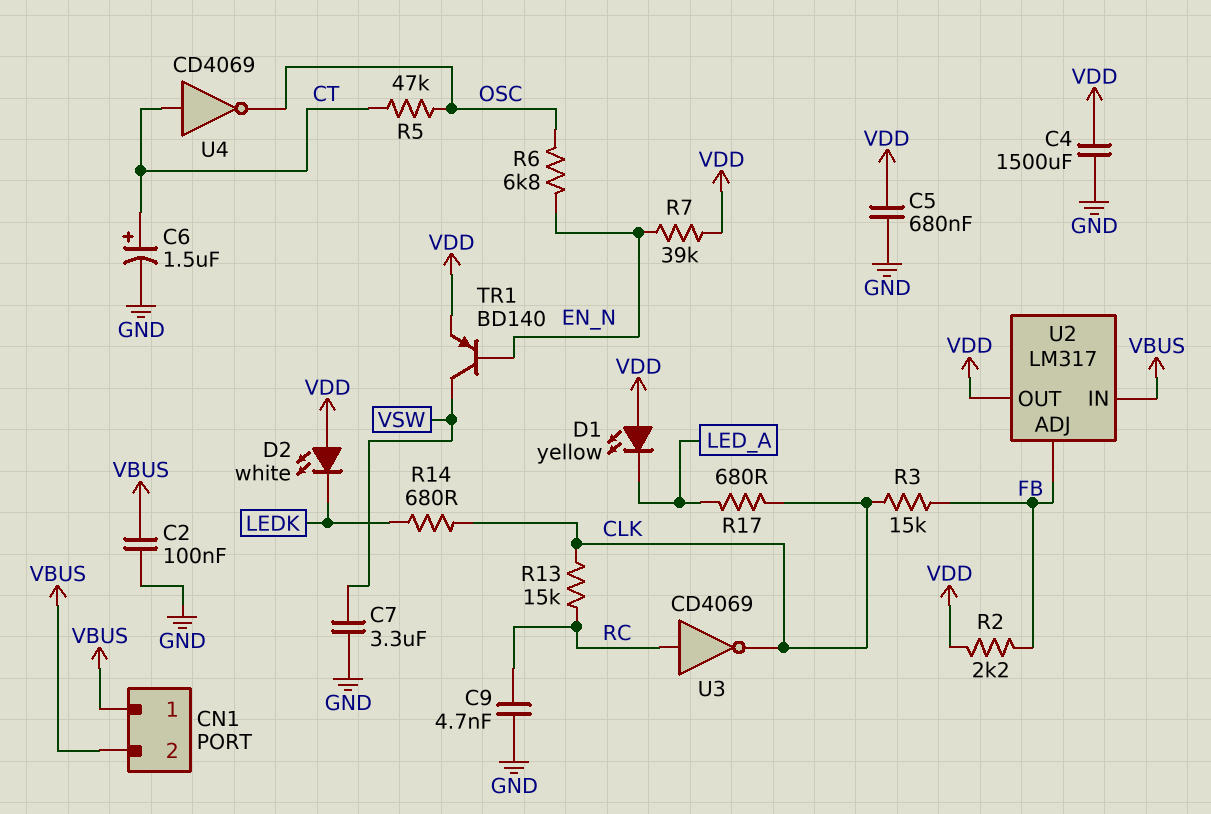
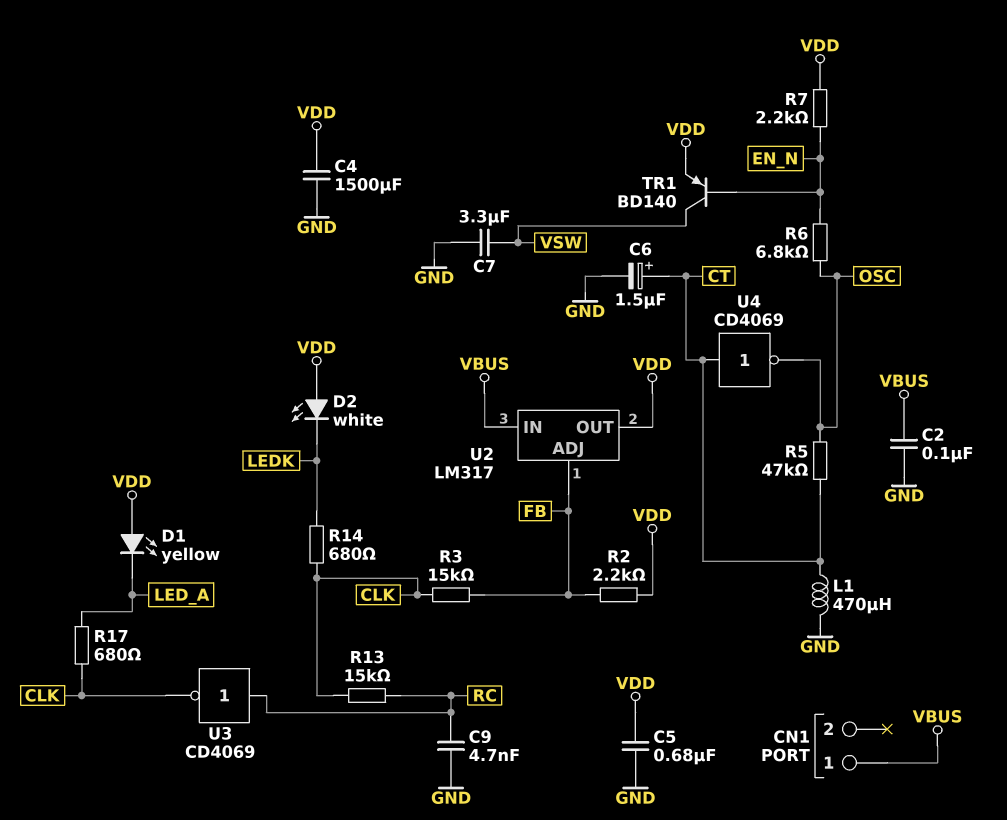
CN1 pin 2: VBUS -> none
L1: none -> 470uH (CT, GND)
R7: 39k (EN_N, VDD) -> 2.2k (EN_N, VDD)

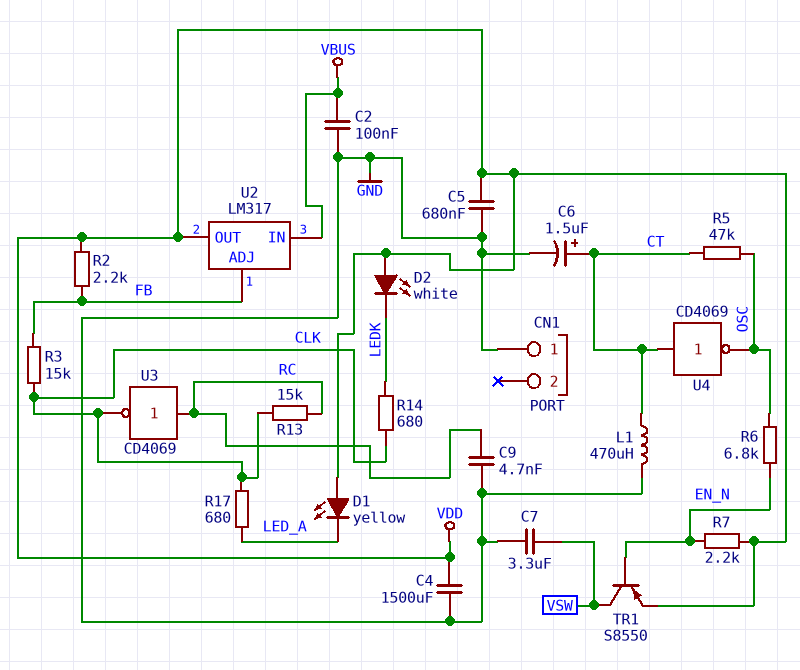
CN1 pin 1: VBUS -> GND
TR1: PNP BD140 (B EN_N, C VSW, E VDD) -> PNP S8550 (B EN_N, C VSW, E VDD)

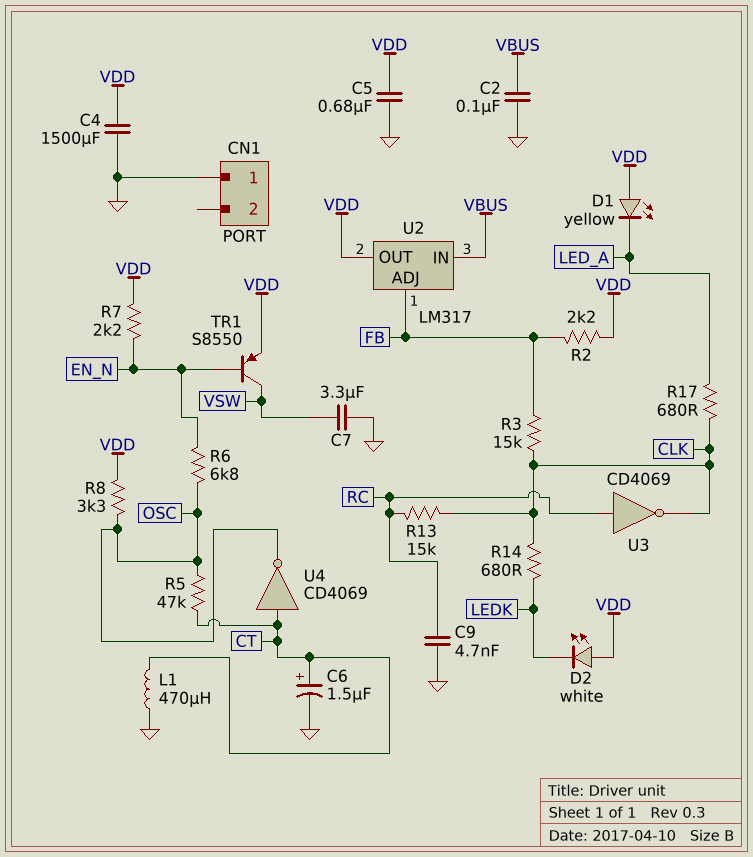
R8: none -> 3.3k (OSC, VDD)

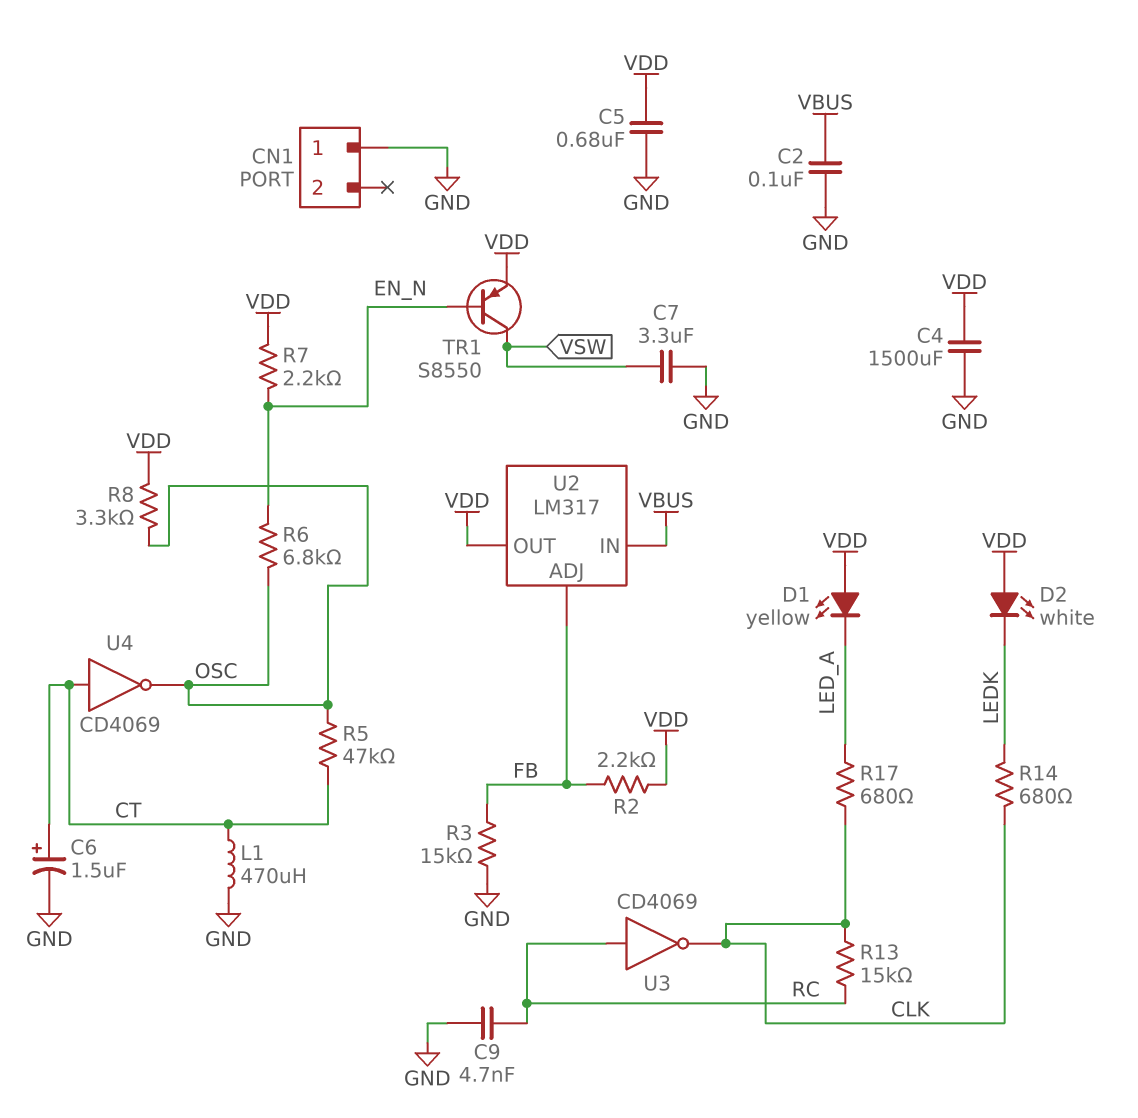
R3: 15k (CLK, FB) -> 15k (FB, GND)

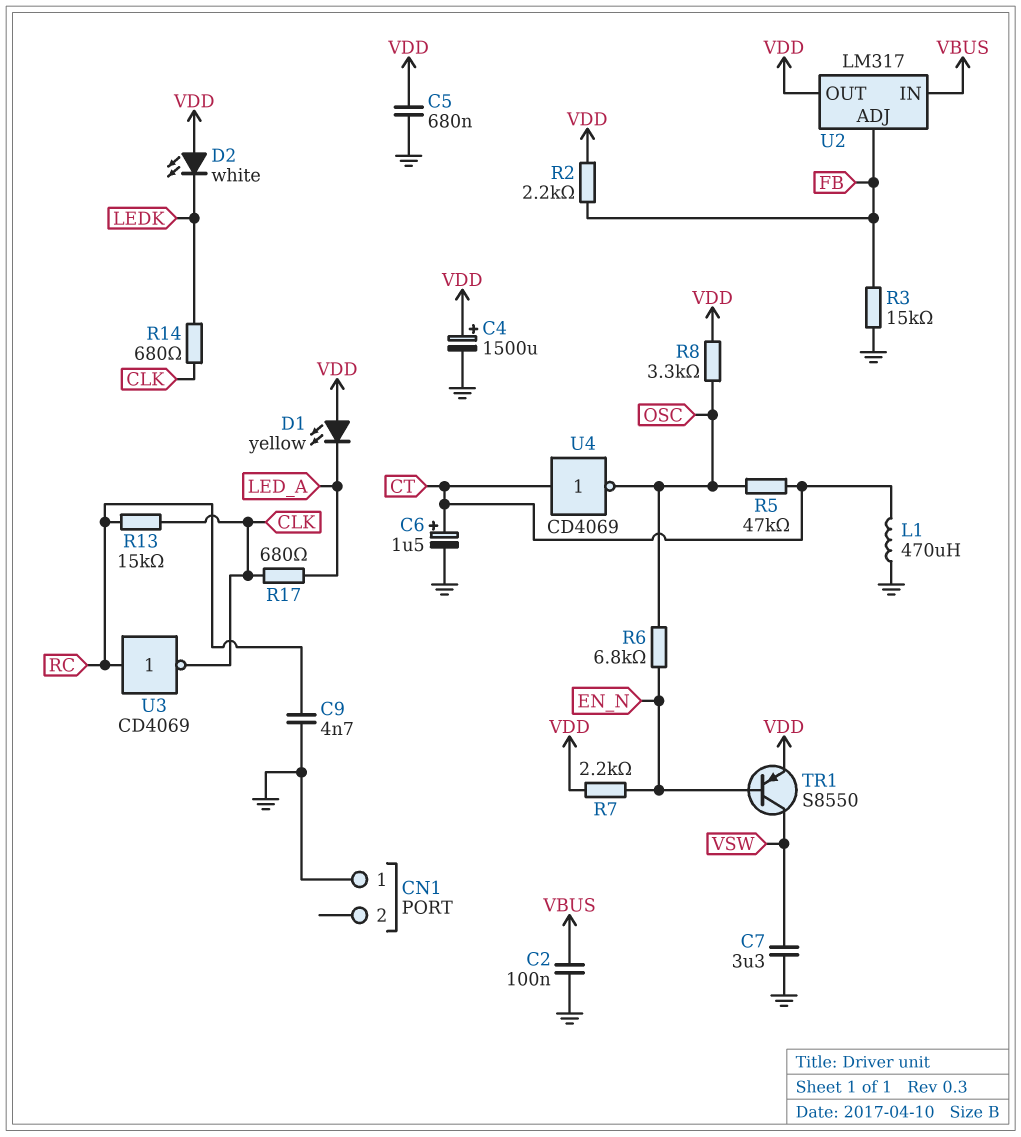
C4: 1500uF (GND, VDD) -> 1500uF (plus VDD, minus GND)

